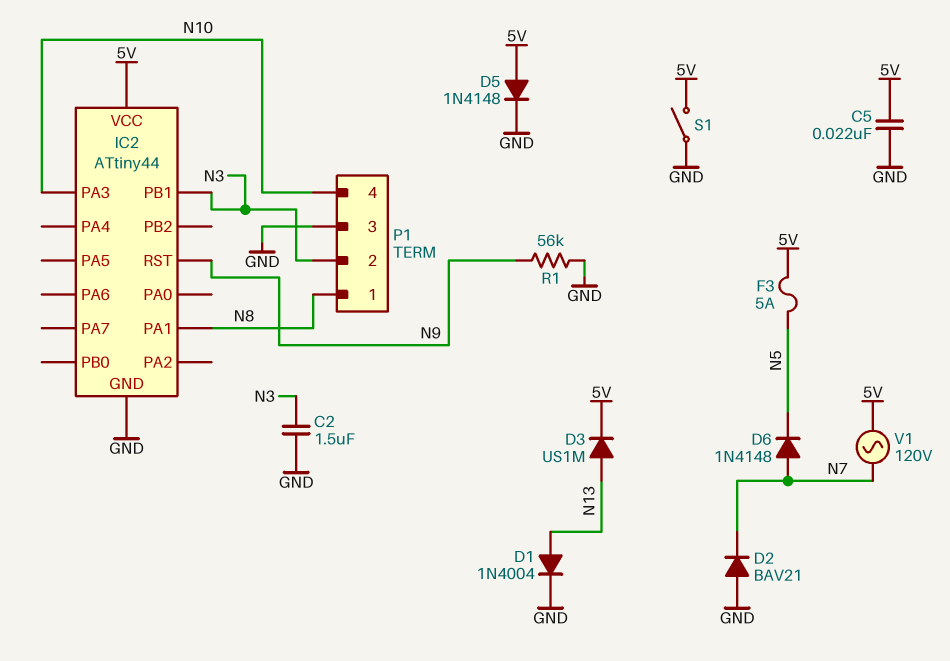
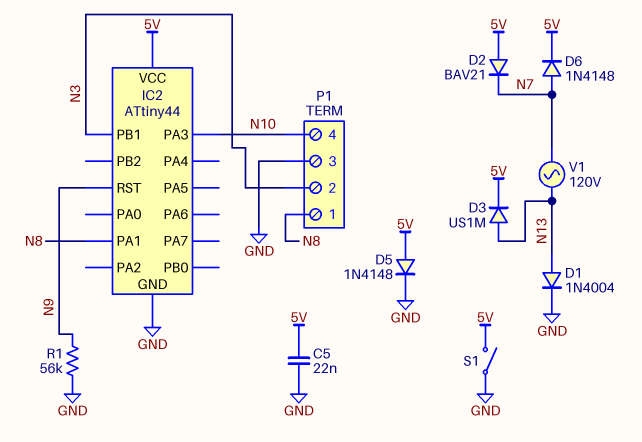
C2: 1.5uF (GND, N3) -> none
D2: diode BAV21 (A GND, K N7) -> diode BAV21 (A 5V, K N7)
D6: diode 1N4148 (A N7, K N5) -> diode 1N4148 (A N7, K 5V)
F3: 5A (5V, N5) -> none
V1: AC 120V (5V, N7) -> AC 120V (N7, N13)

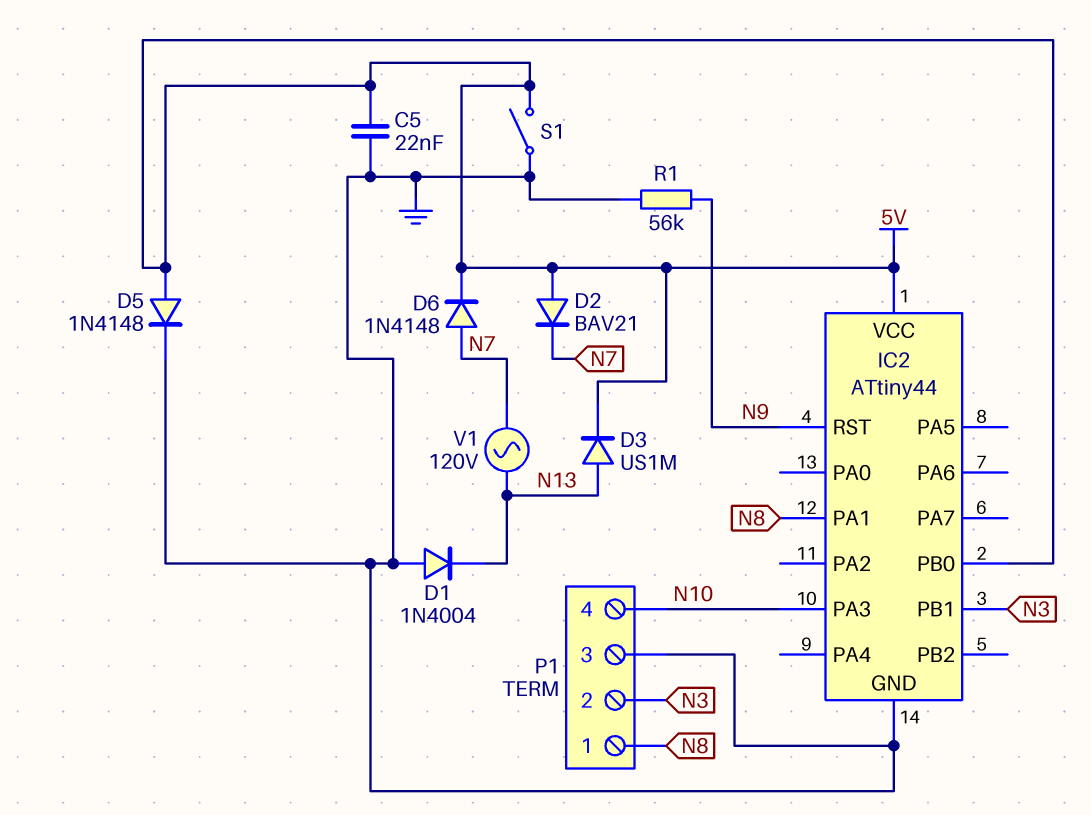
D1: diode 1N4004 (A N13, K GND) -> diode 1N4004 (A GND, K N13)
IC2 pin PB0: none -> 5V

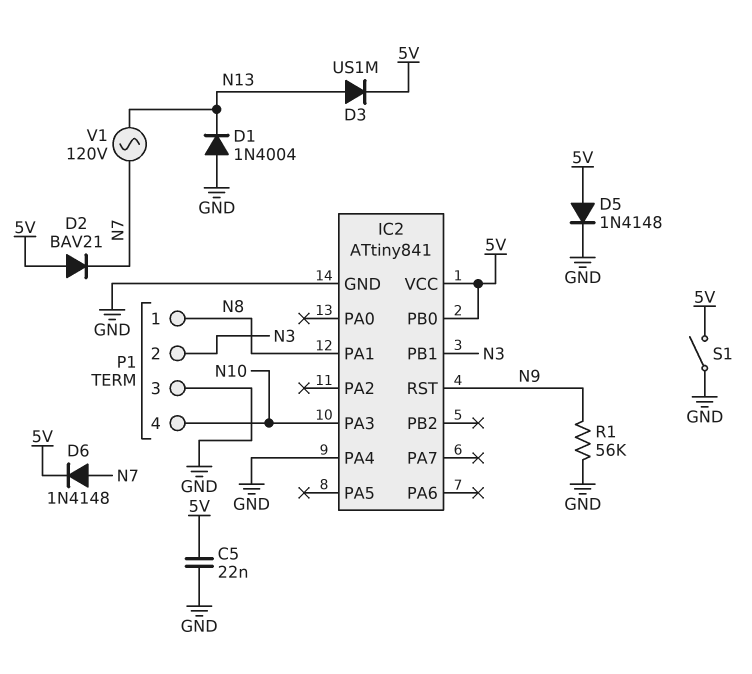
IC2: ATtiny44 -> ATtiny841
IC2 pin PA4: none -> GND

